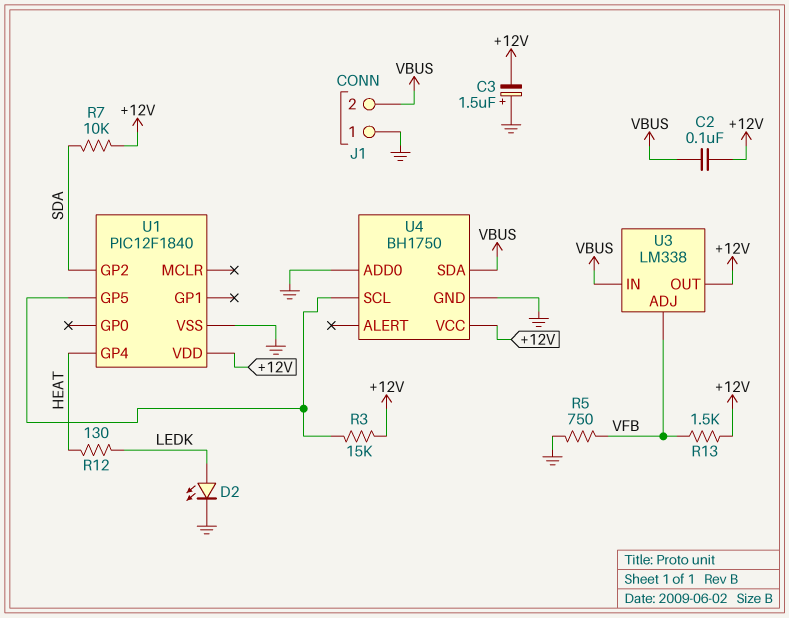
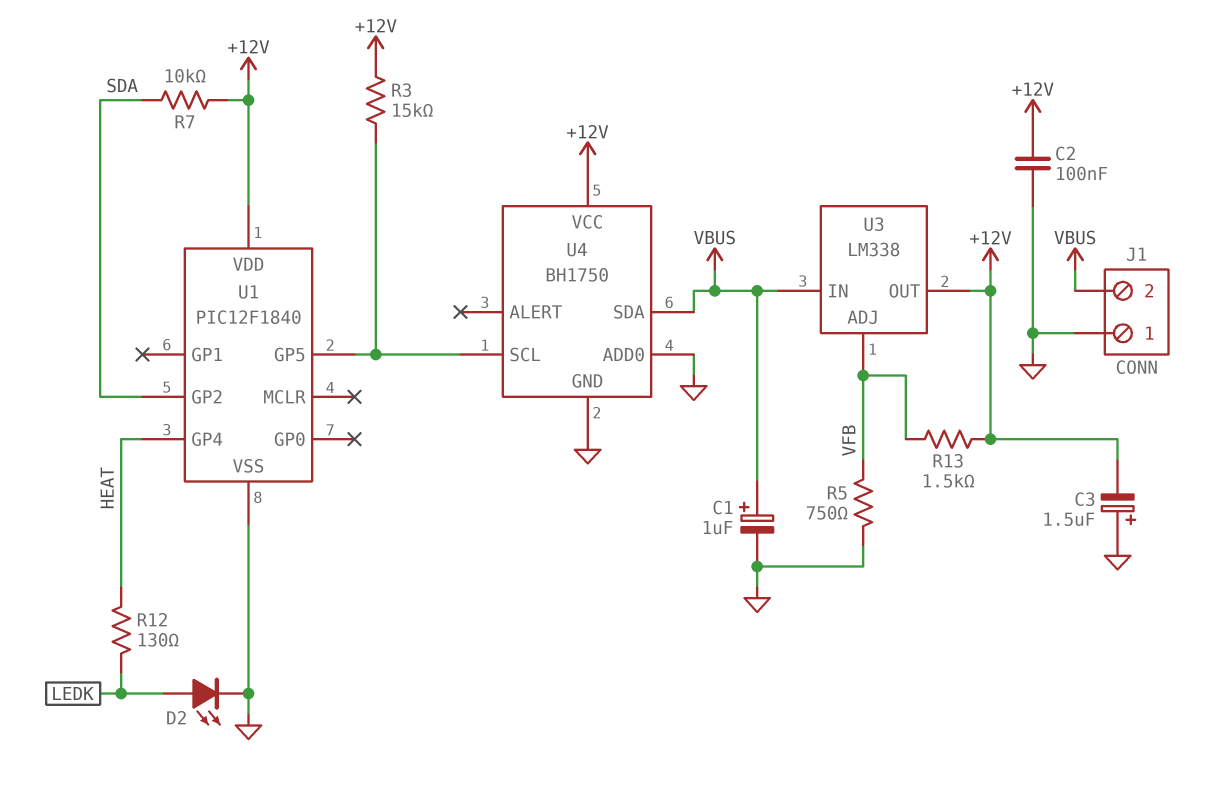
C1: none -> 1uF (plus VBUS, minus GND)
C2: 100nF (+12V, VBUS) -> 100nF (+12V, GND)

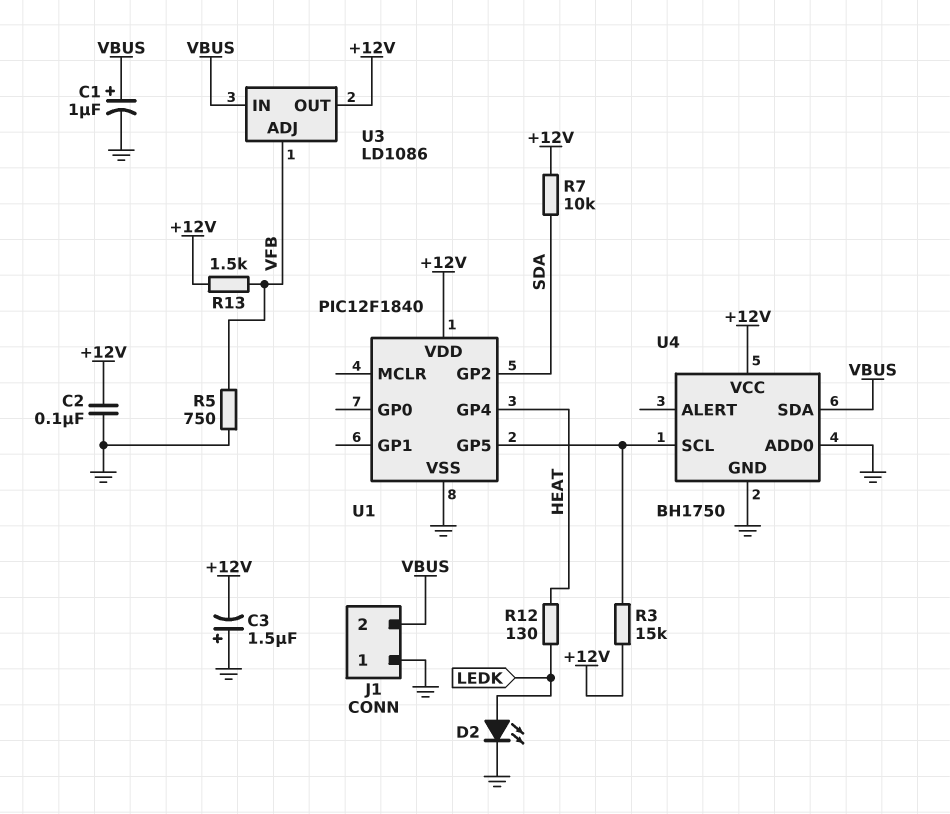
U3: LM338 -> LD1086

